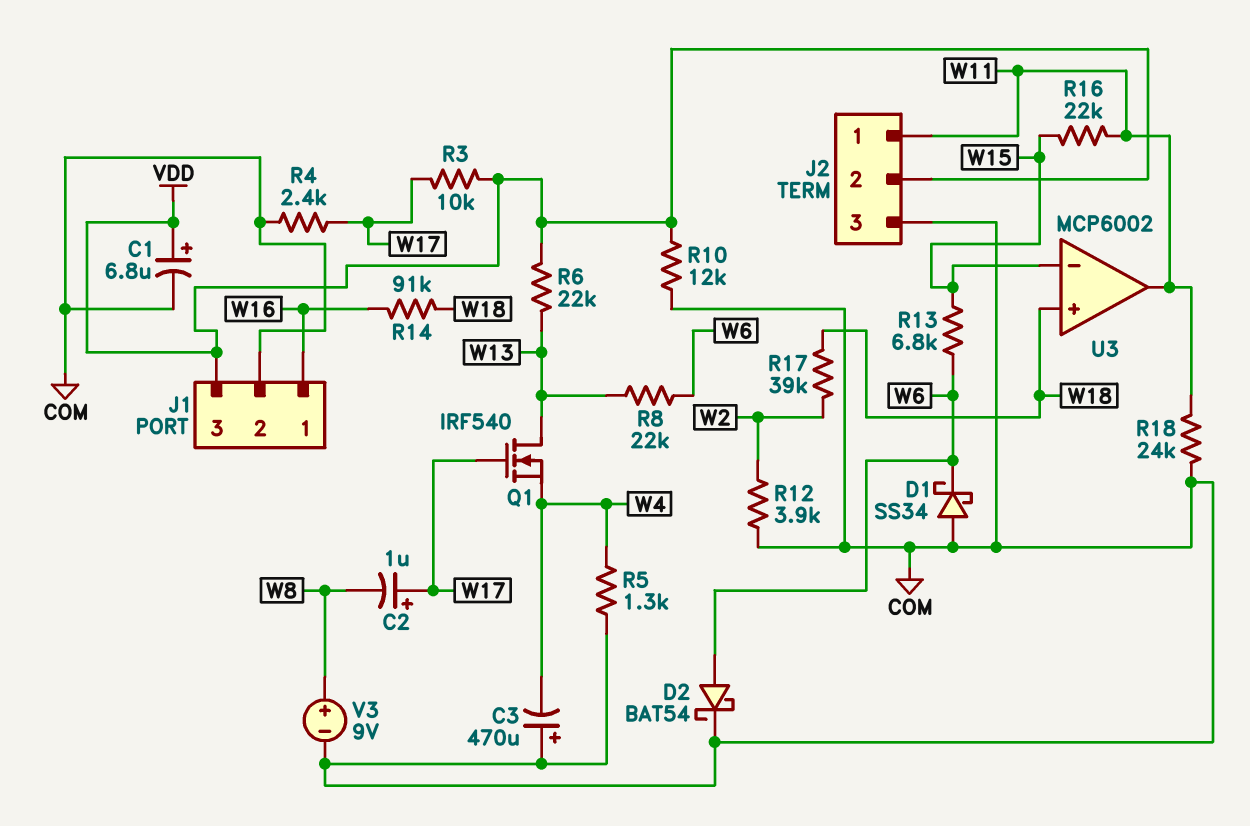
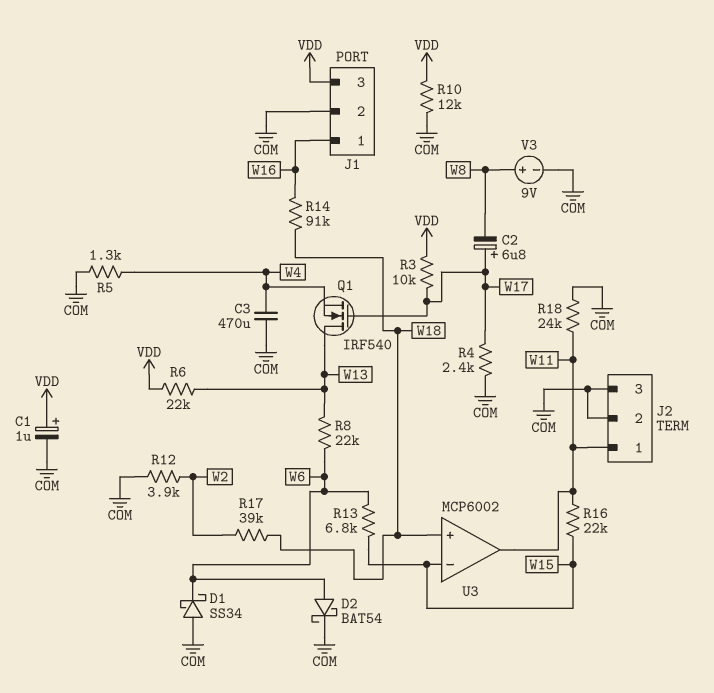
C1: 6.8uF (plus VDD, minus COM) -> 1uF (plus VDD, minus COM)
C2: 1uF (plus W17, minus W8) -> 6.8uF (plus W17, minus W8)
C3: 470uF (plus COM, minus W4) -> 470uF (COM, W4)
J2 pin 2: VDD -> COM

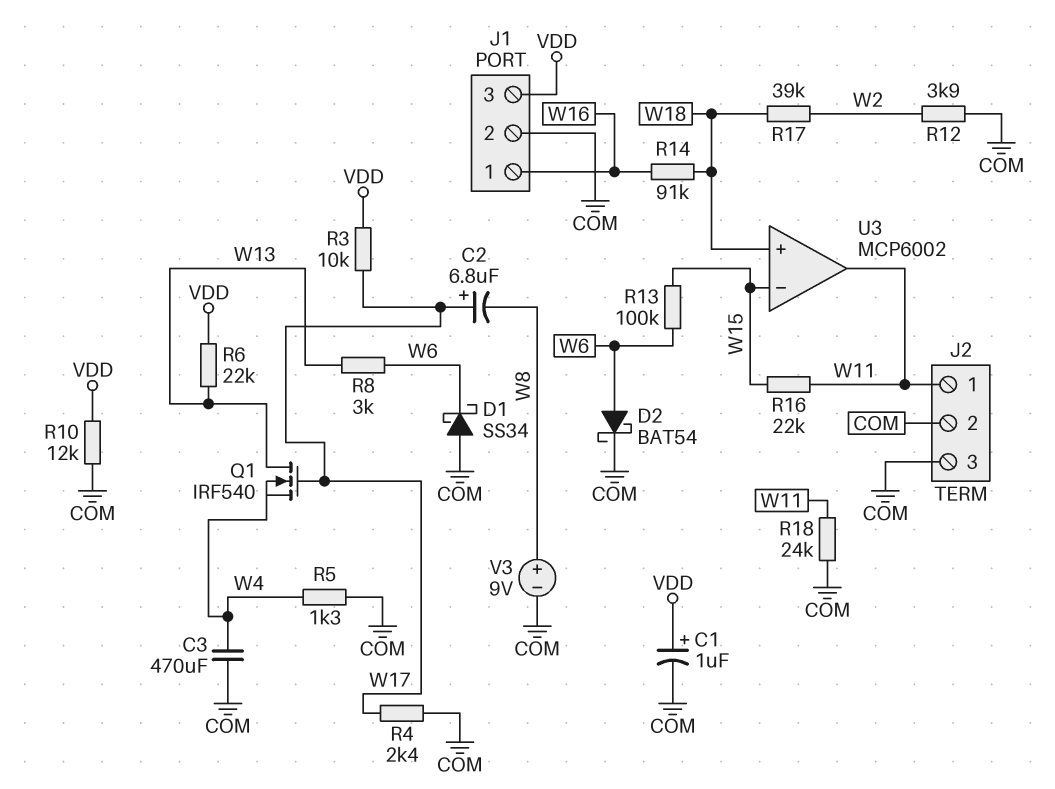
R8: 22k (W6, W13) -> 3k (W6, W13)
R13: 6.8k (W6, W15) -> 100k (W6, W15)

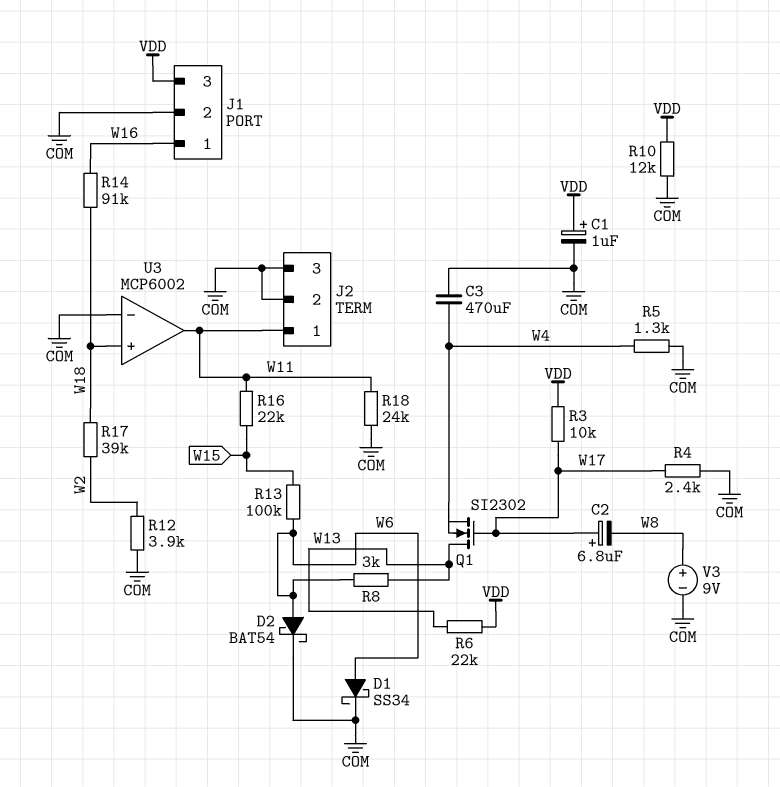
D1: schottky SS34 (A COM, K W6) -> schottky SS34 (A W6, K COM)
Q1: NMOS IRF540 (G W17, D W13, S W4) -> NMOS SI2302 (G W17, D W13, S W4)
U3 pin in-: W15 -> COM

